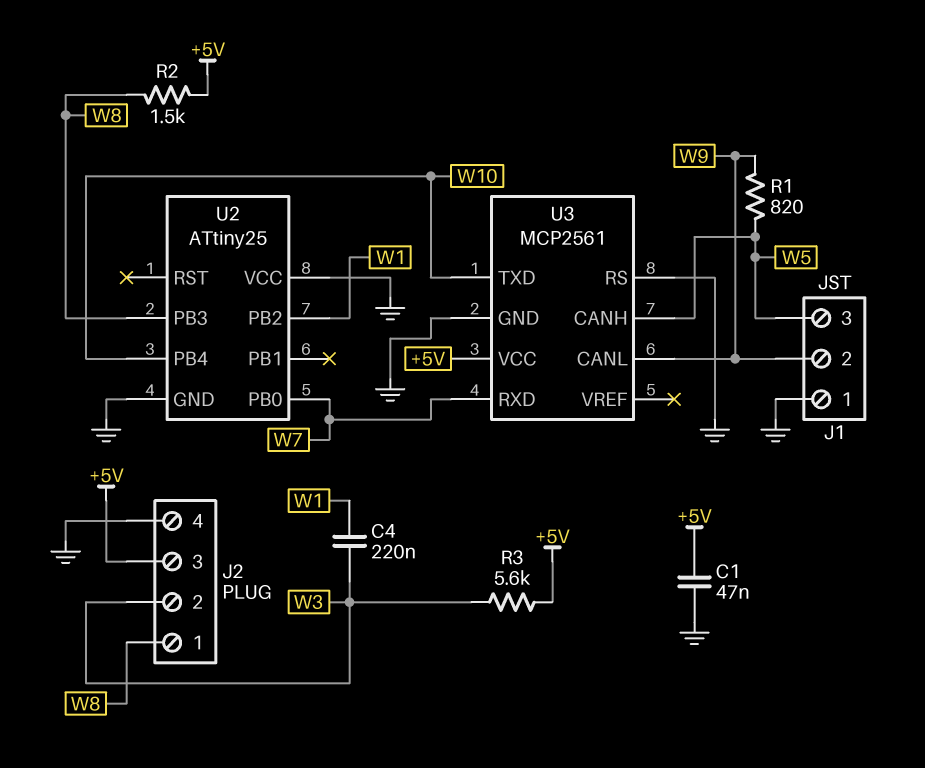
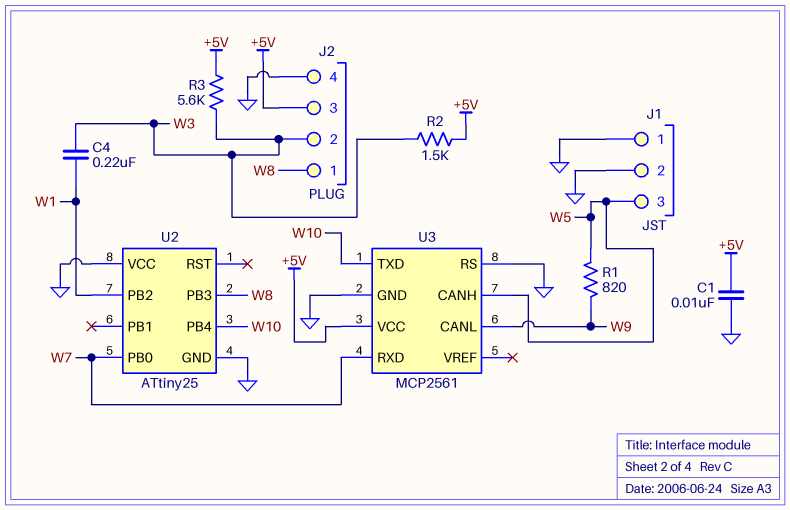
C1: 47nF (+5V, GND) -> 10nF (+5V, GND)
J1 pin 2: W9 -> GND
R2: 1.5k (+5V, W8) -> 1.5k (+5V, W3)

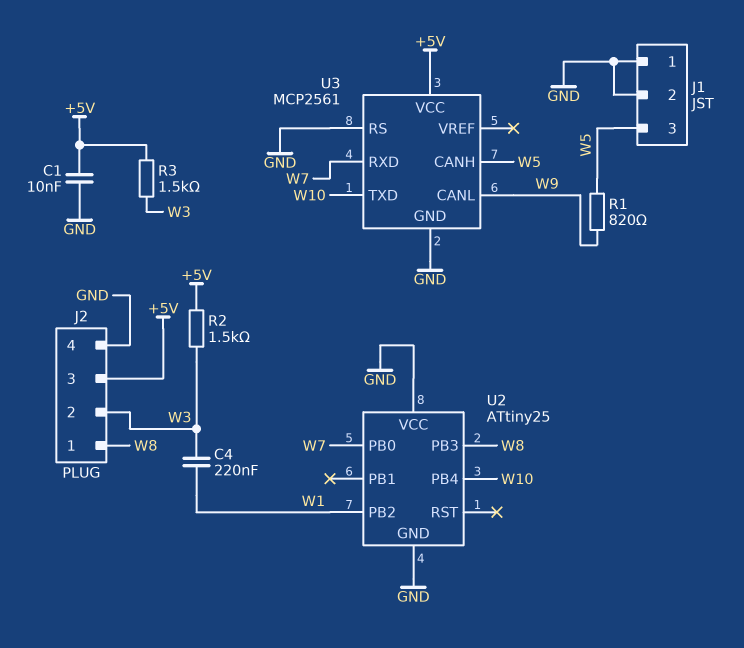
R3: 5.6k (+5V, W3) -> 1.5k (+5V, W3)

